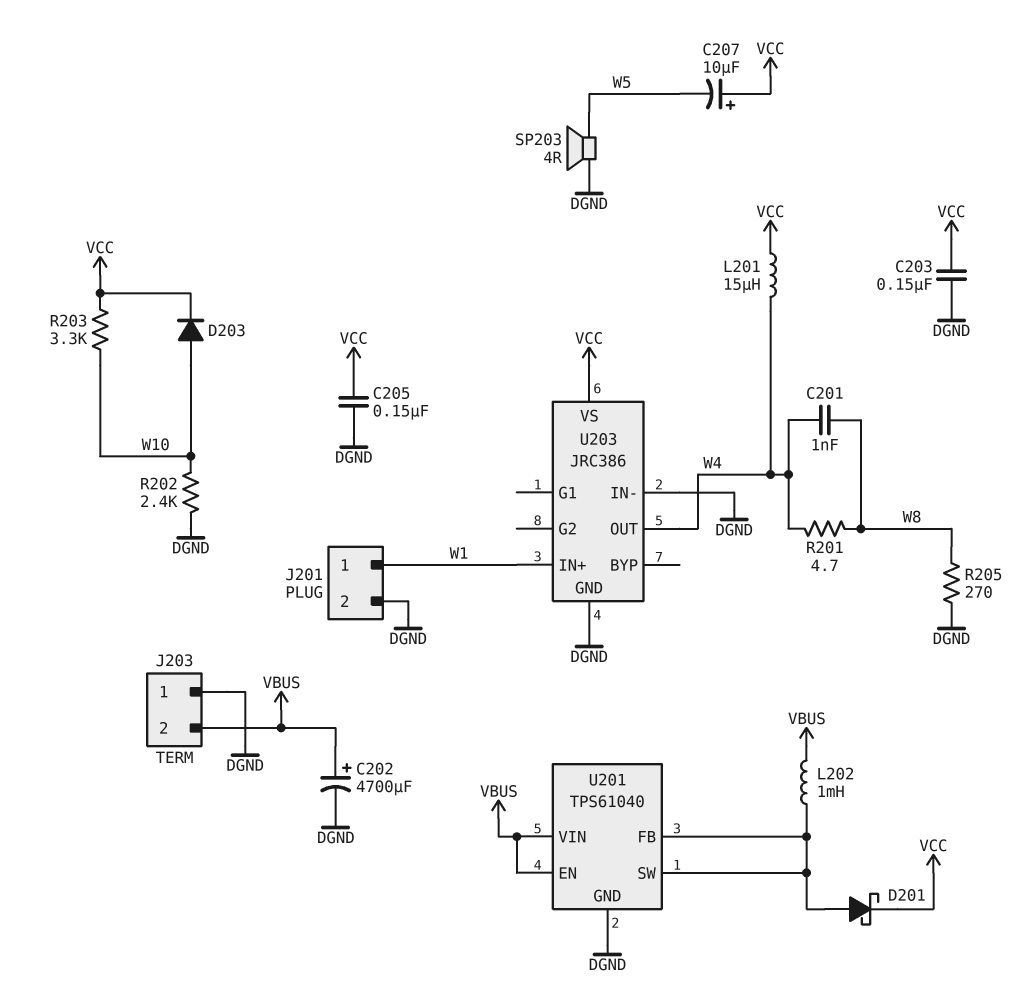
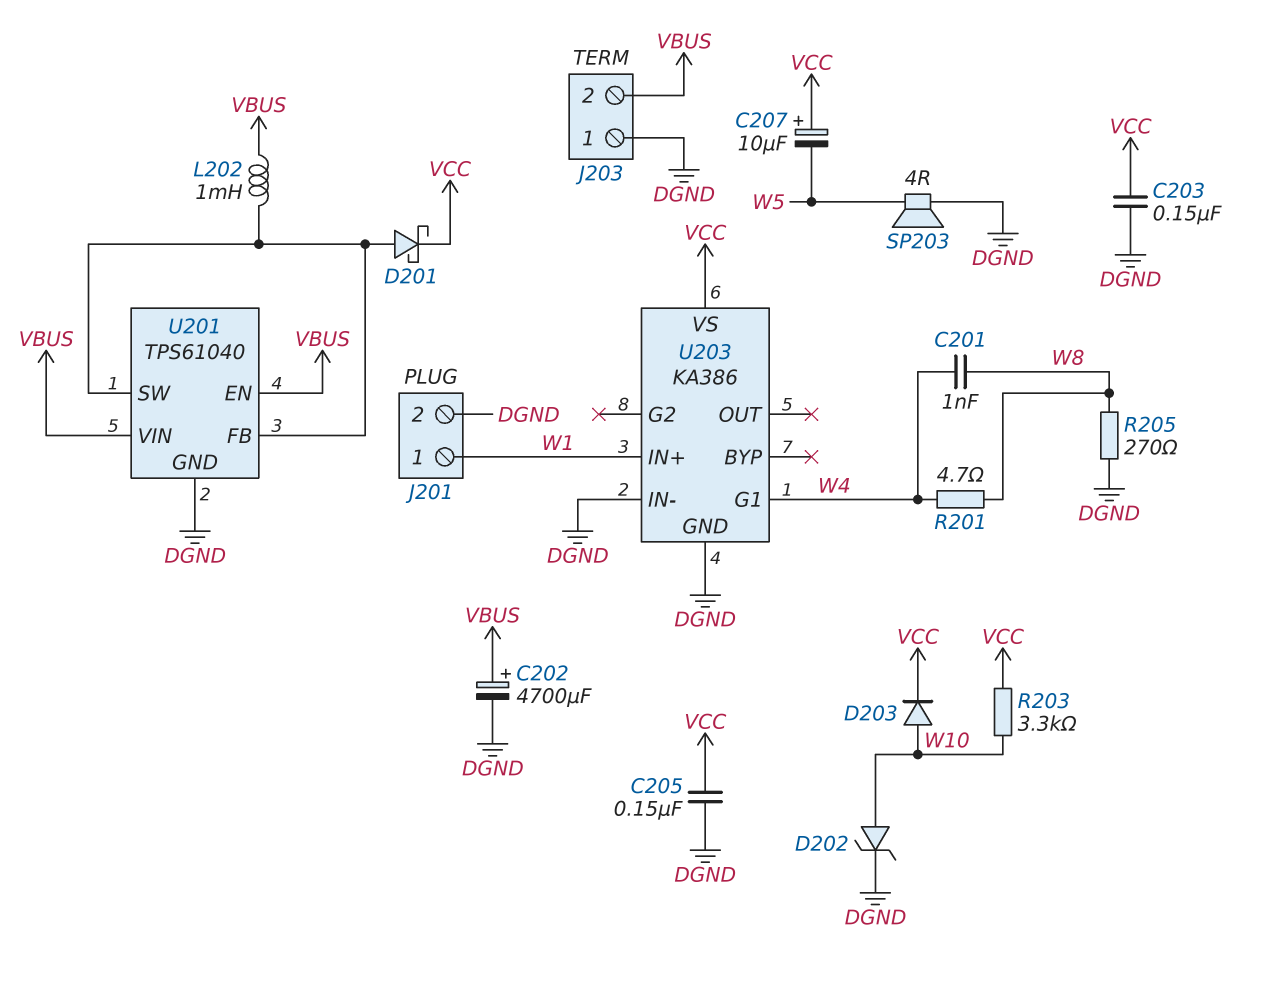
D202: none -> zener (A W10, K DGND)
L201: 15uH (VCC, W4) -> none
R202: 2.4k (DGND, W10) -> none
U203: JRC386 -> KA386
U203 pin G1: none -> W4
U203 pin OUT: W4 -> none

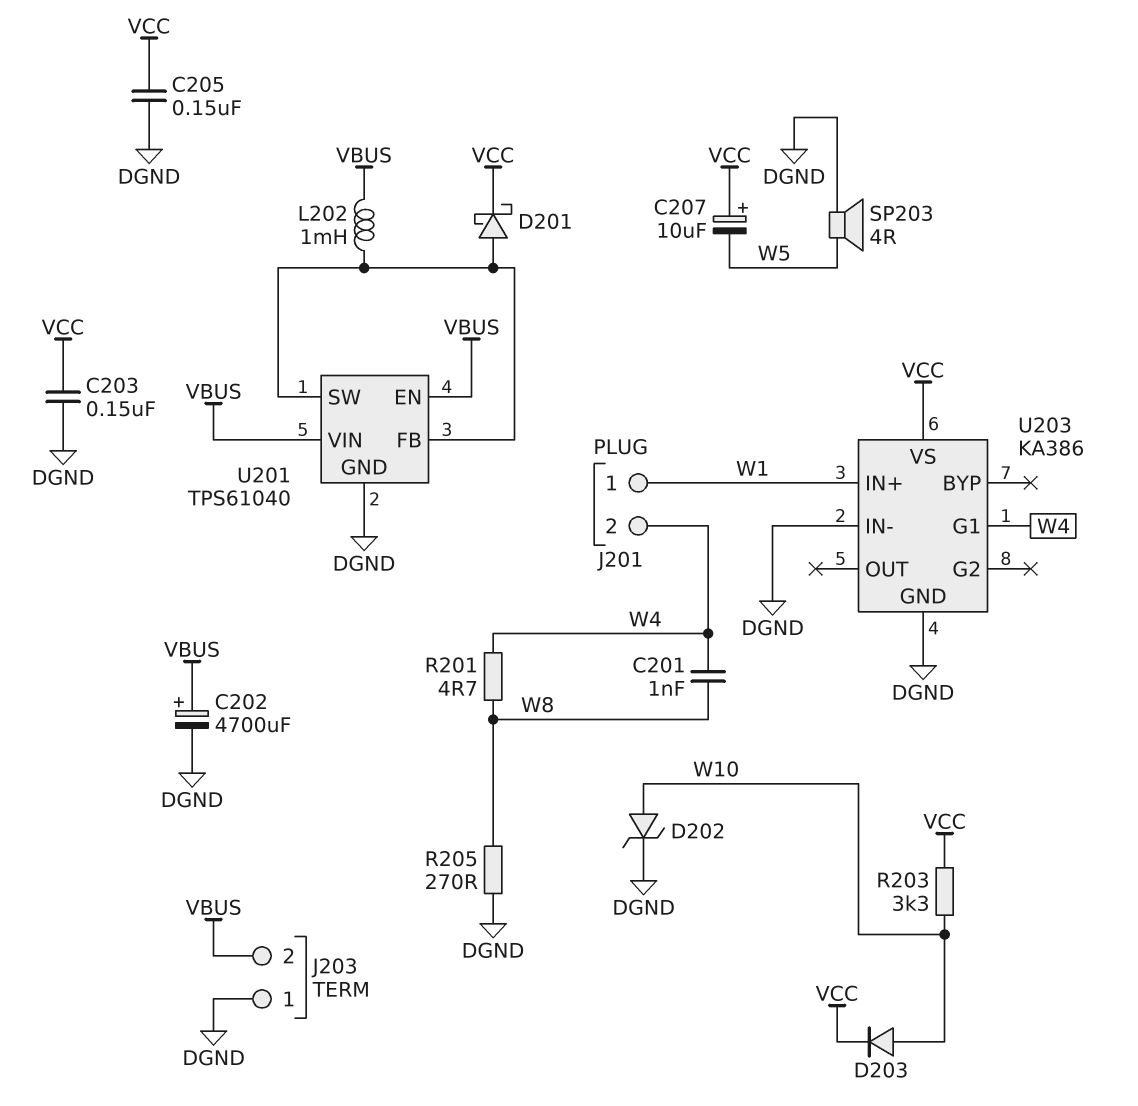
J201 pin 2: DGND -> W4

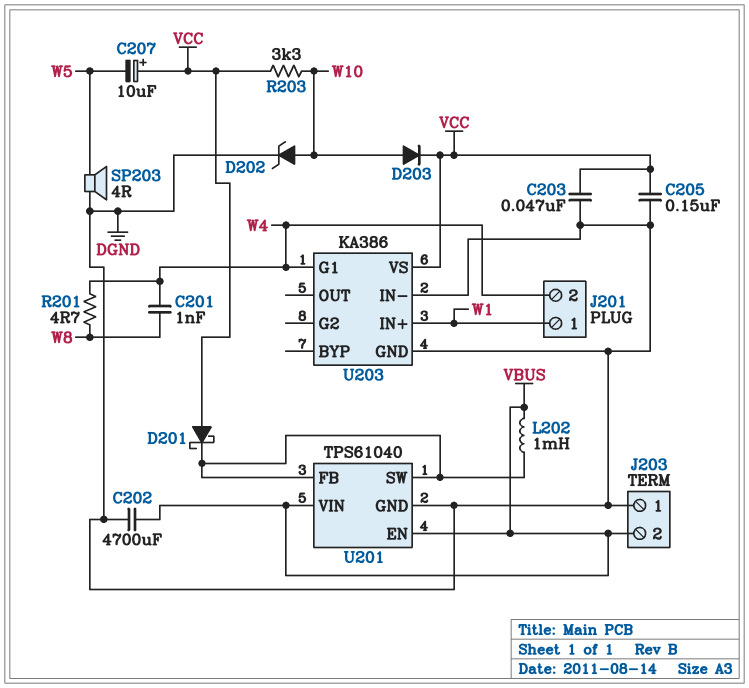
C202: 4700uF (plus VBUS, minus DGND) -> 4700uF (DGND, VBUS)
C203: 150nF (DGND, VCC) -> 47nF (DGND, VCC)
D201: schottky (A U201/FB, K VCC) -> schottky (A VCC, K U201/FB)
R205: 270 (DGND, W8) -> none

